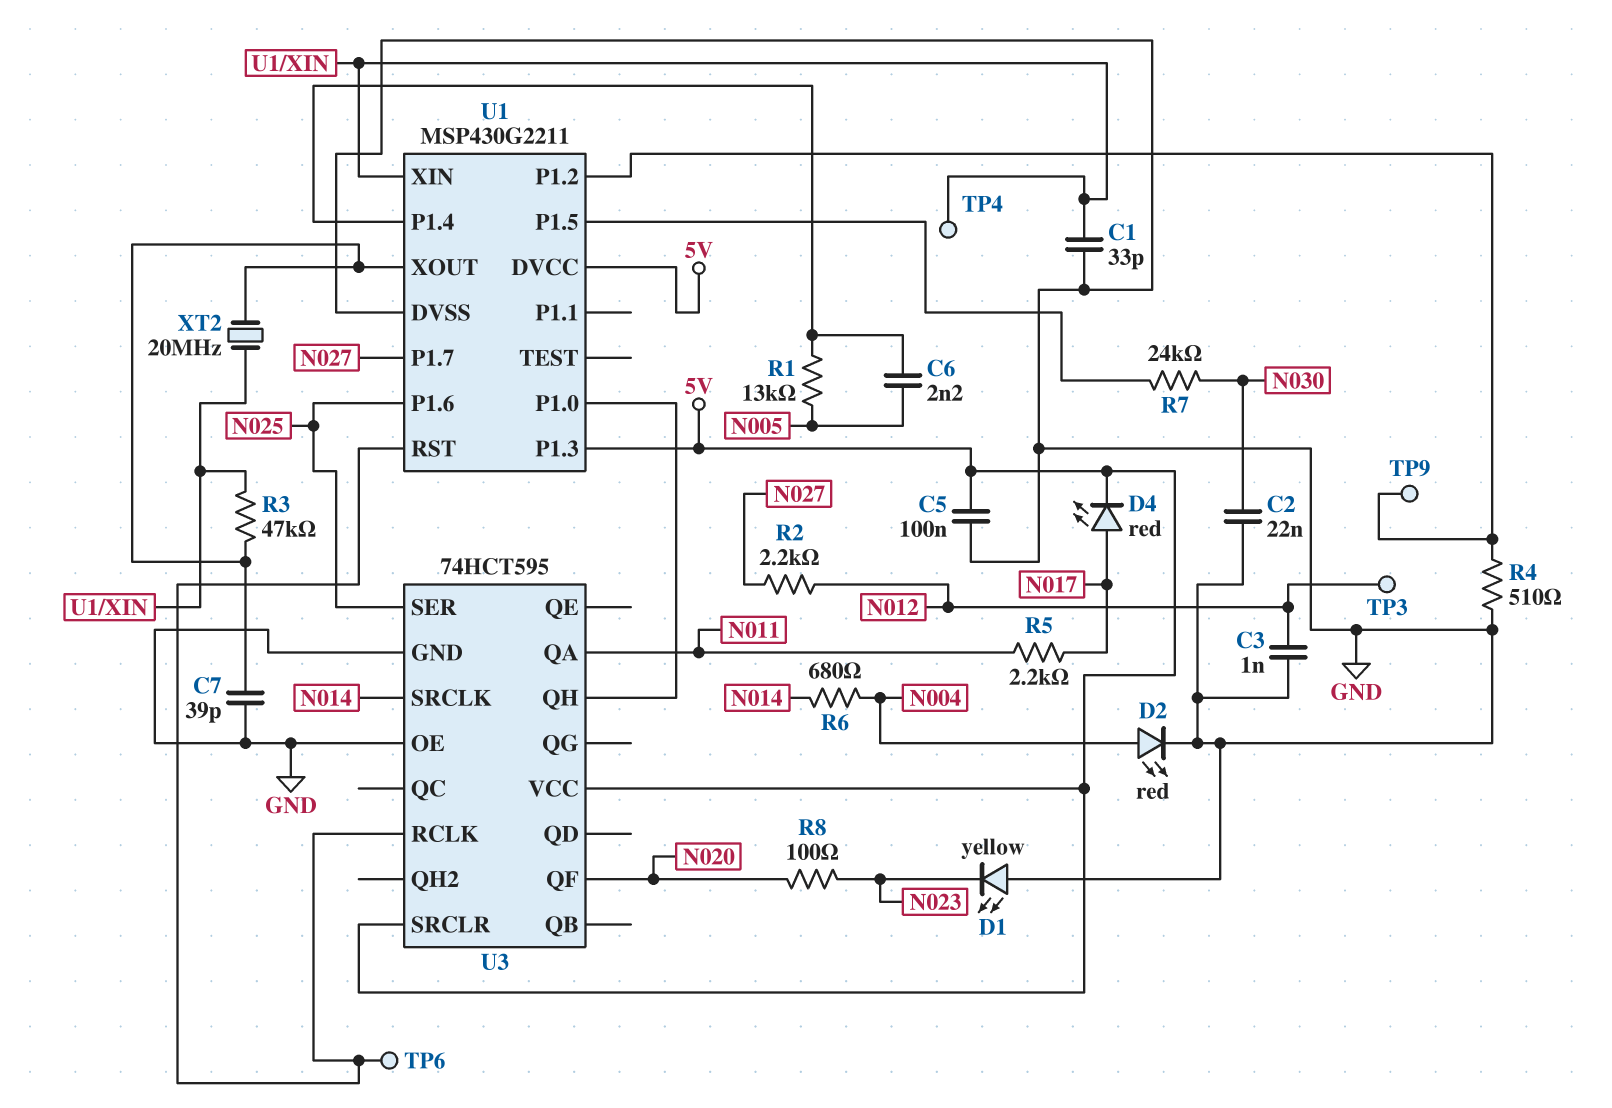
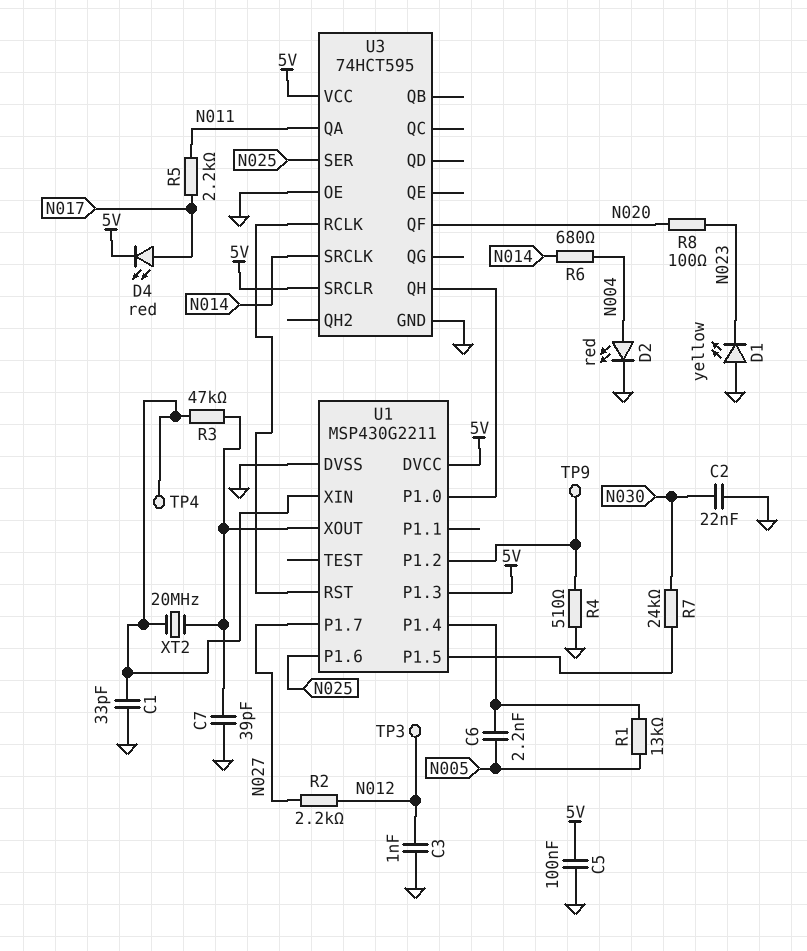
TP6: test point (U1/RST) -> none

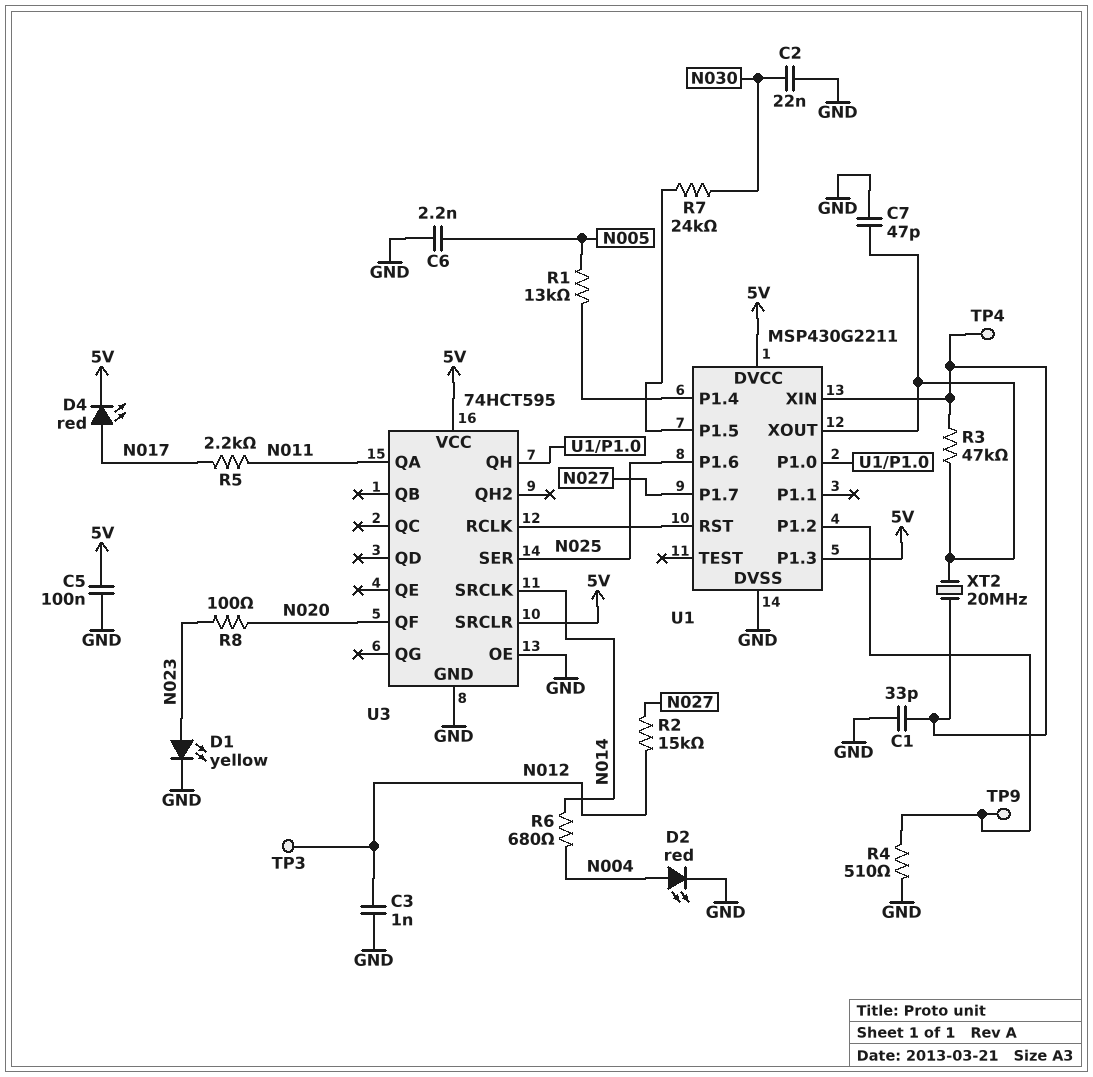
C6: 2.2nF (N005, U1/P1.4) -> 2.2nF (GND, N005)
C7: 39pF (GND, U1/XOUT) -> 47pF (GND, U1/XOUT)
D1: LED yellow (A GND, K N023) -> LED yellow (A N023, K GND)
R2: 2.2k (N012, N027) -> 15k (N012, N027)

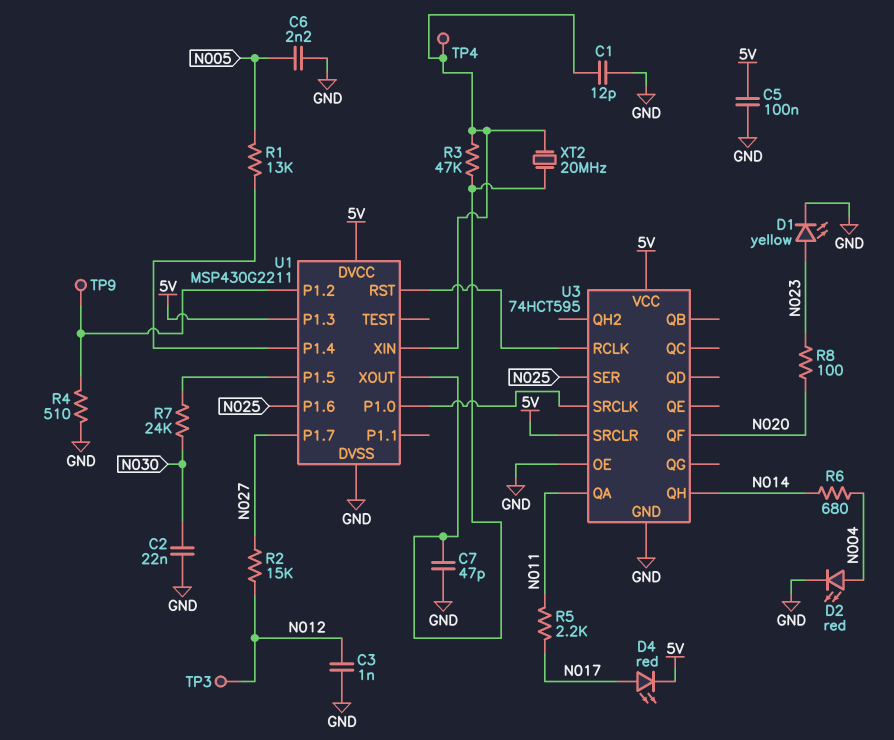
C1: 33pF (GND, U1/XIN) -> 12pF (GND, U1/XIN)
U3 pin QH: U1/P1.0 -> N014
U3 pin SRCLK: N014 -> U1/P1.0

